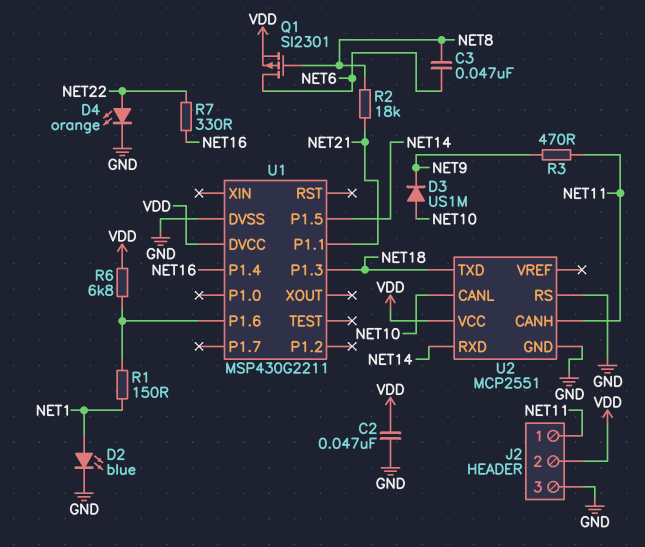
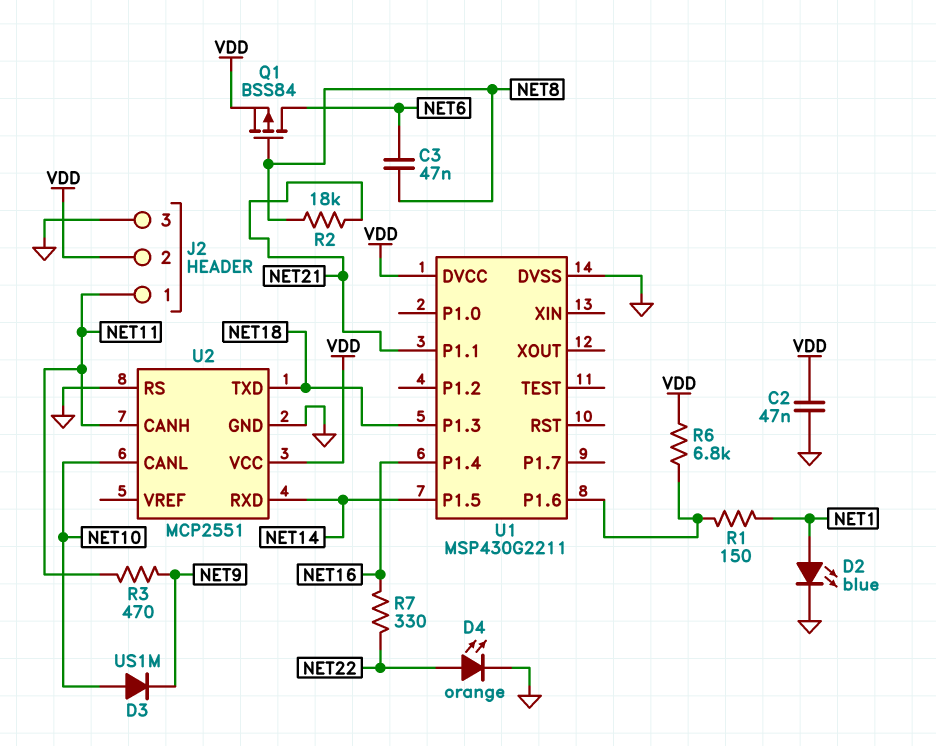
Q1: PMOS SI2301 (G NET8, D NET6, S VDD) -> PMOS BSS84 (G NET8, D NET6, S VDD)

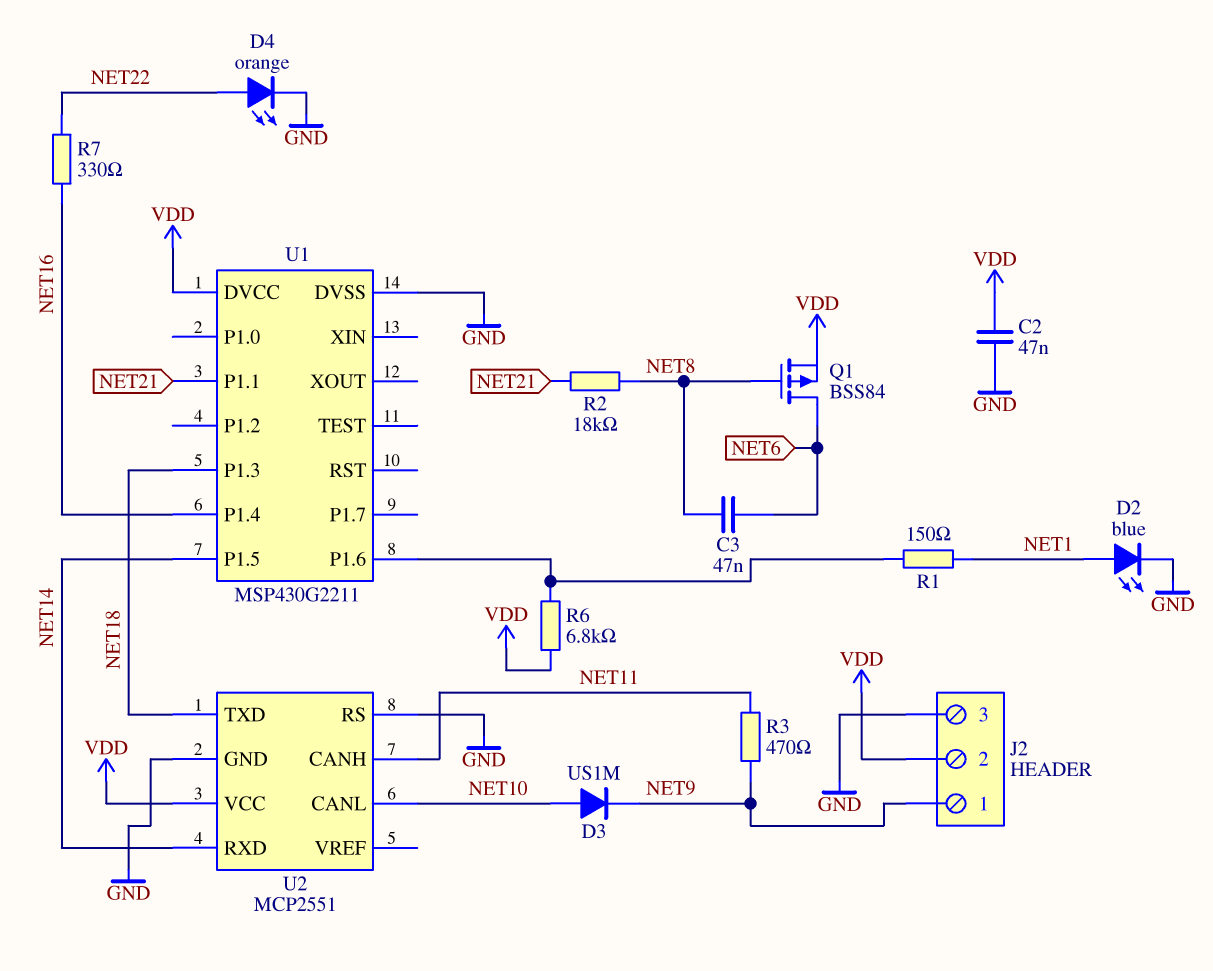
J2 pin 1: NET11 -> NET9

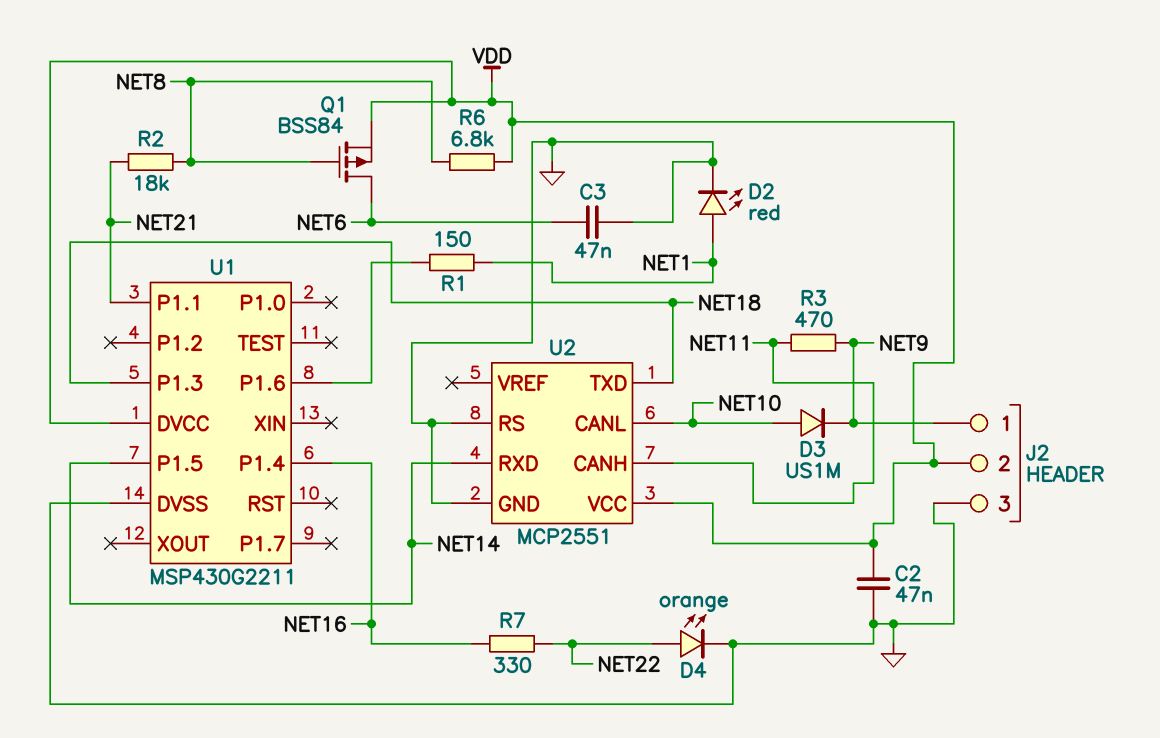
C3: 47nF (NET6, NET8) -> 47nF (GND, NET6)
D2: LED blue (A NET1, K GND) -> LED red (A NET1, K GND)
R6: 6.8k (U1/P1.6, VDD) -> 6.8k (NET8, VDD)

